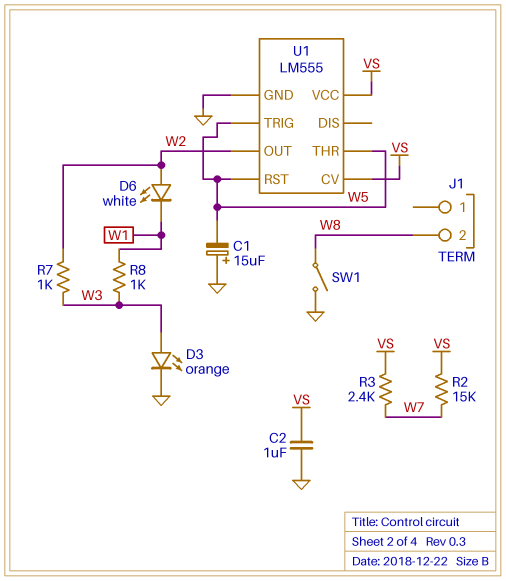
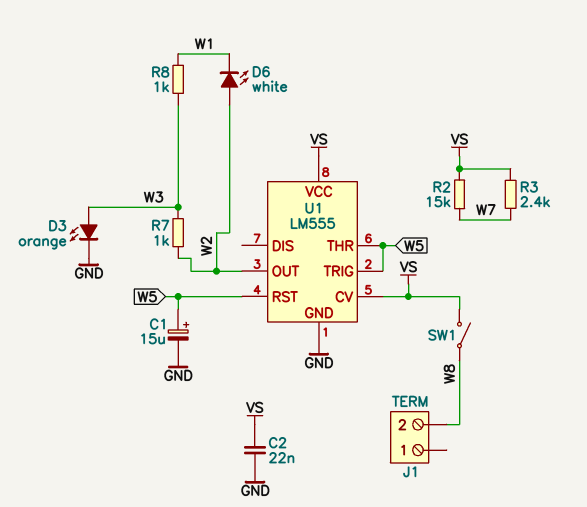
C1: 15uF (plus GND, minus W5) -> 15uF (plus W5, minus GND)
C2: 1uF (GND, VS) -> 22nF (GND, VS)
SW1: switch (GND, W8) -> switch (VS, W8)

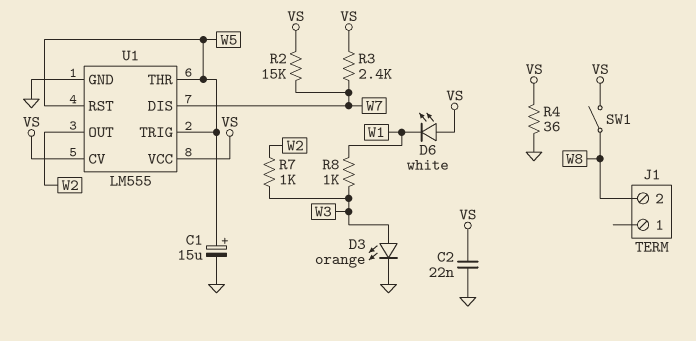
D6: LED white (A W2, K W1) -> LED white (A VS, K W1)
R4: none -> 36 (GND, VS)
U1 pin DIS: none -> W7

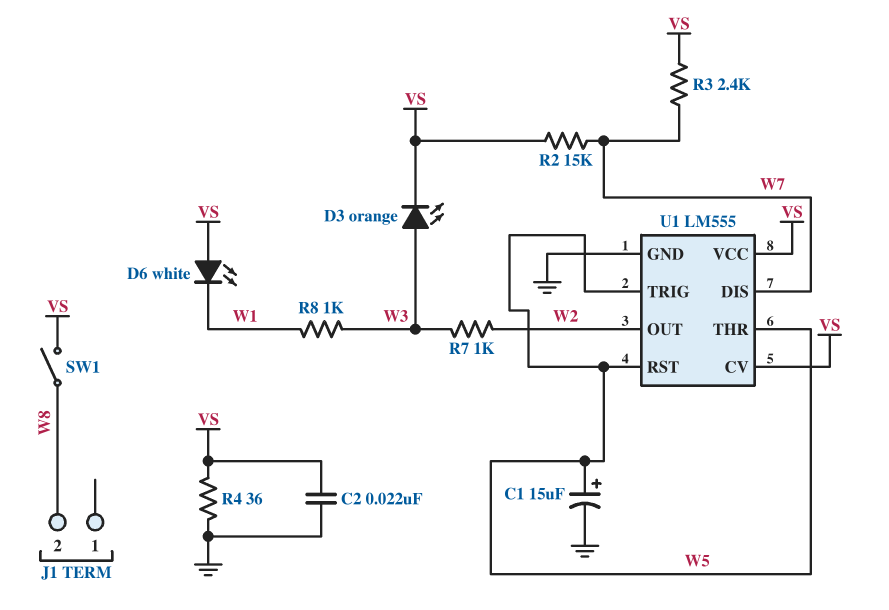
D3: LED orange (A W3, K GND) -> LED orange (A W3, K VS)

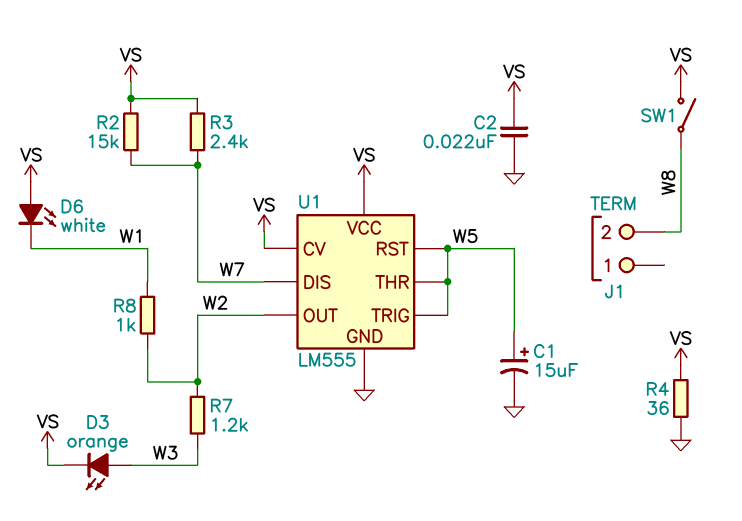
R7: 1k (W2, W3) -> 1.2k (W2, W3)
R8: 1k (W1, W3) -> 1k (W1, W2)

